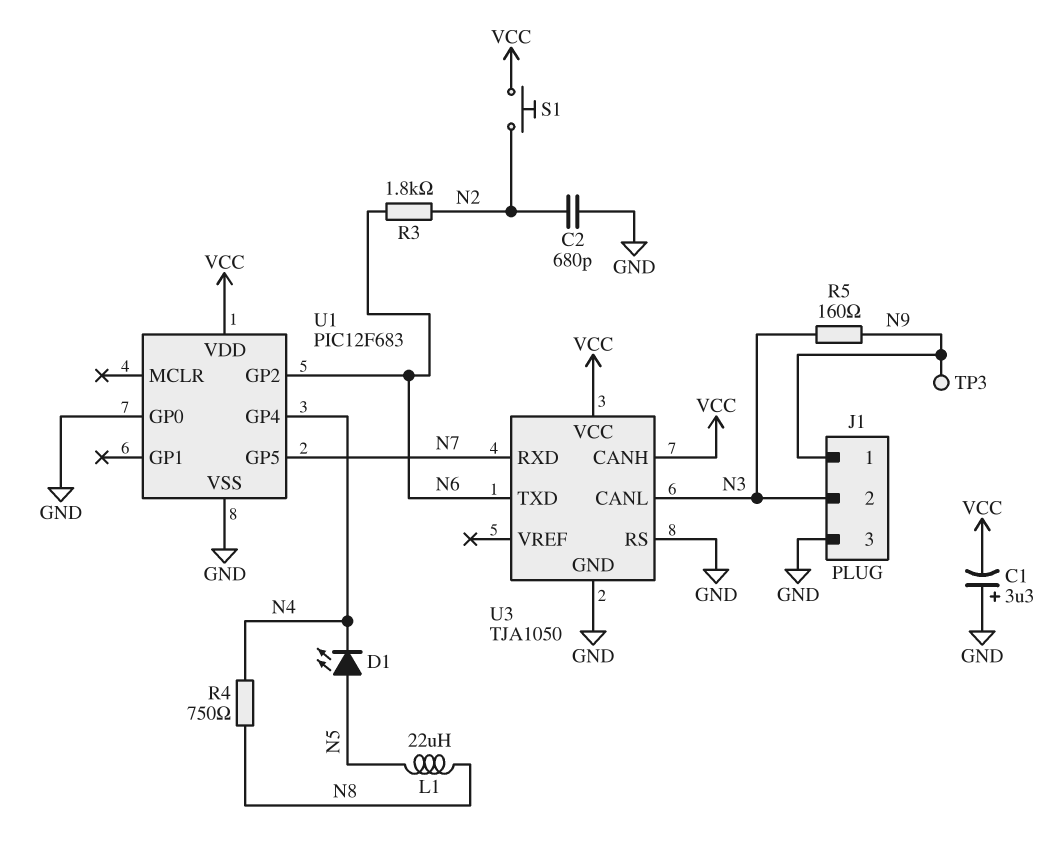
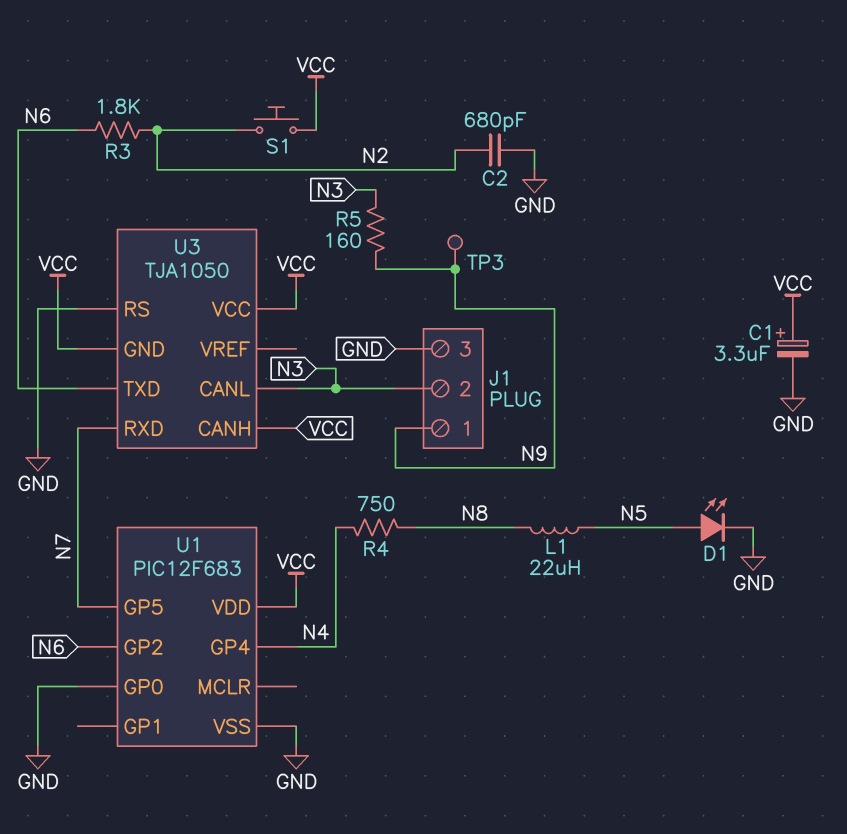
C1: 3.3uF (plus GND, minus VCC) -> 3.3uF (plus VCC, minus GND)
D1: LED (A N5, K N4) -> LED (A N5, K GND)
U3 pin GND: GND -> VCC

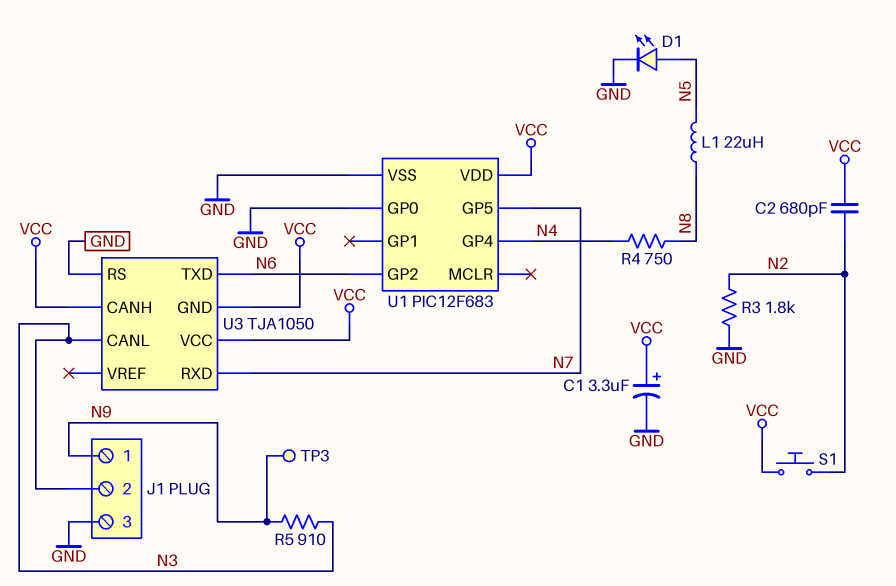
C2: 680pF (GND, N2) -> 680pF (N2, VCC)
R3: 1.8k (N2, N6) -> 1.8k (GND, N2)
R5: 160 (N3, N9) -> 910 (N3, N9)

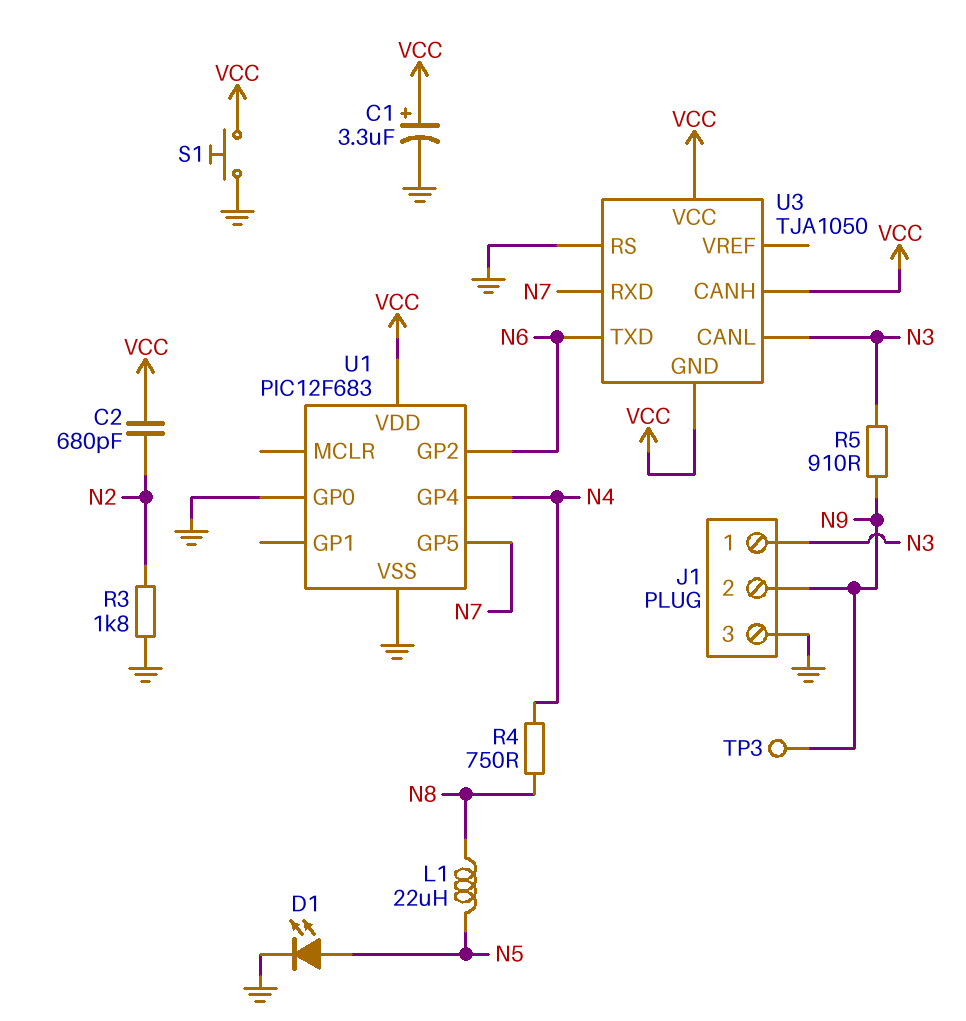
J1 pin 1: N9 -> N3
J1 pin 2: N3 -> N9
S1: button (N2, VCC) -> button (GND, VCC)

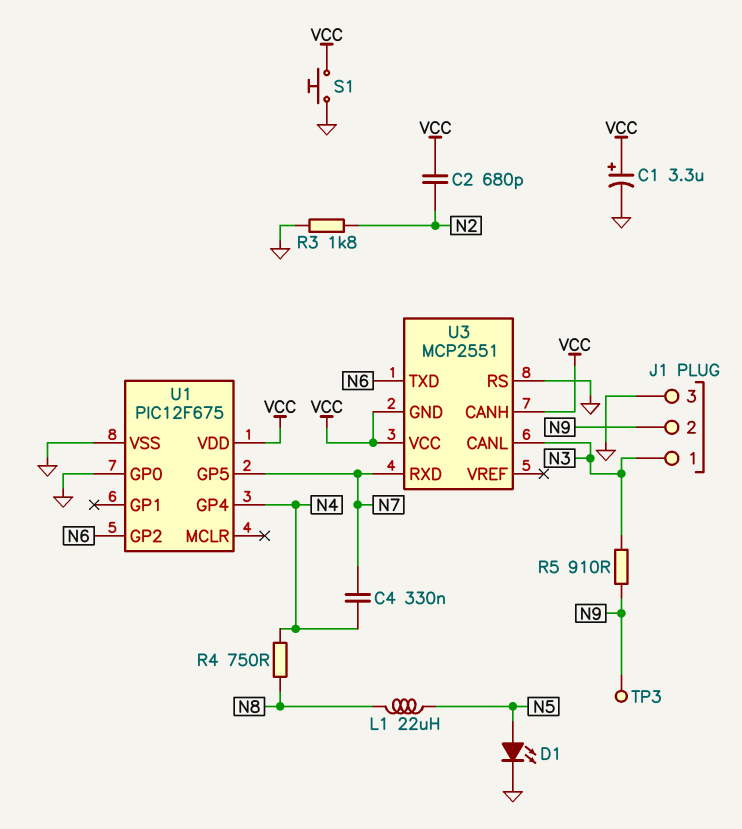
C4: none -> 330nF (N4, N7)
U1: PIC12F683 -> PIC12F675
U3: TJA1050 -> MCP2551

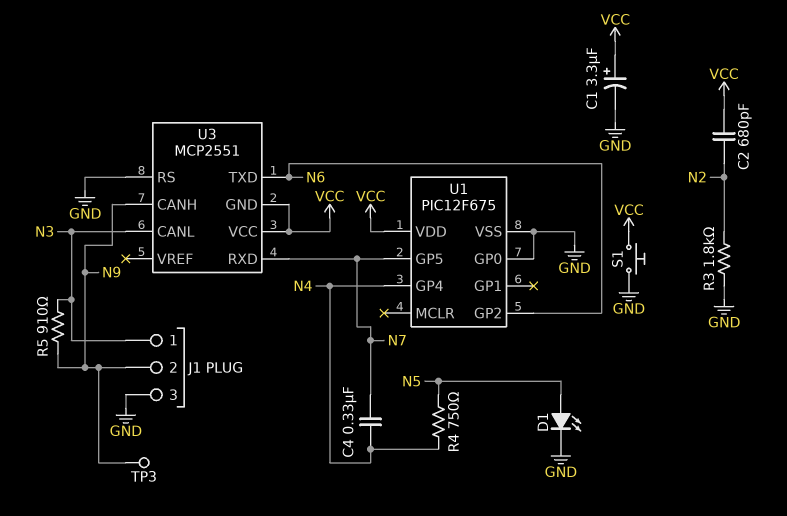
L1: 22uH (N5, N8) -> none
R4: 750 (N4, N8) -> 750 (N4, N5)
U3 pin CANH: VCC -> N9

